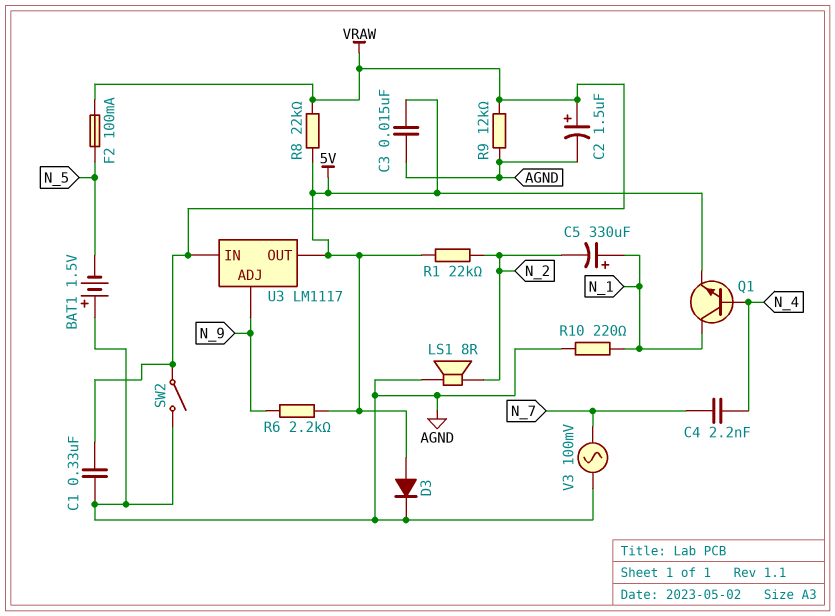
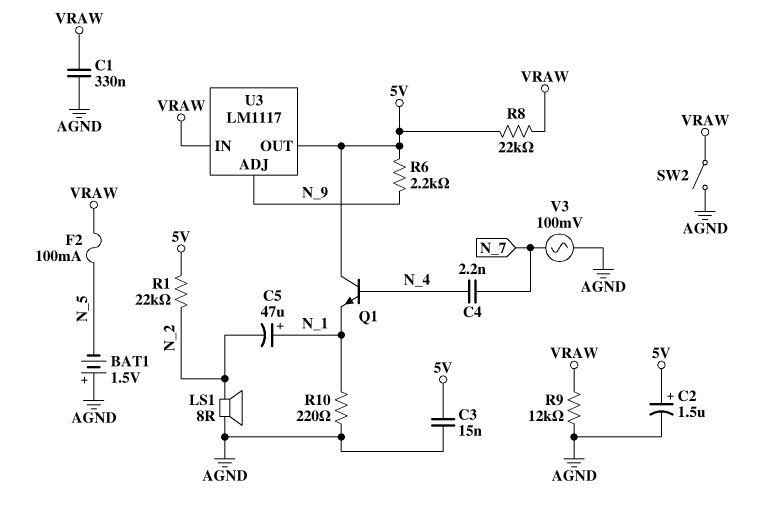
C2: 1.5uF (plus VRAW, minus AGND) -> 1.5uF (plus 5V, minus AGND)
C5: 330uF (plus N_1, minus N_2) -> 47uF (plus N_1, minus N_2)
D3: diode (A 5V, K AGND) -> none
Q1: NPN (B N_4, C N_1, E 5V) -> NPN (B N_4, C 5V, E N_1)

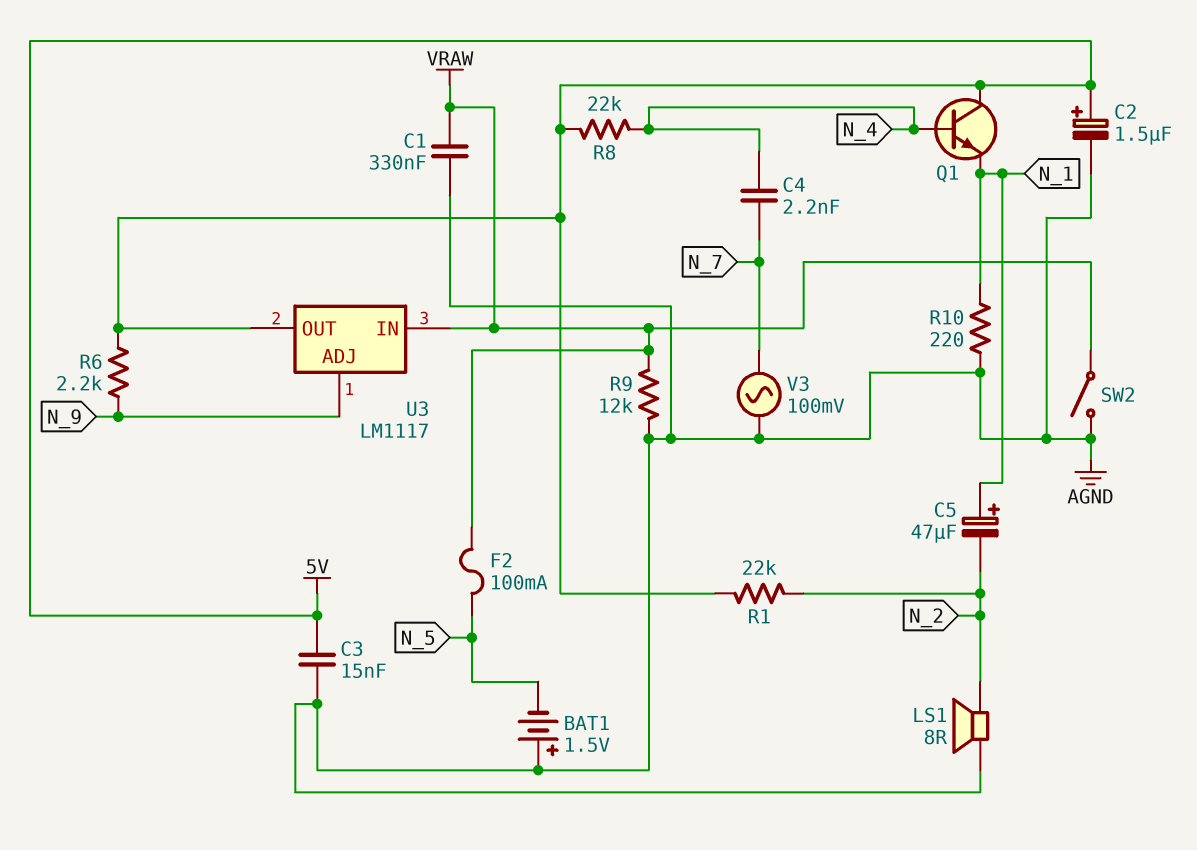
R8: 22k (5V, VRAW) -> 22k (5V, N_4)

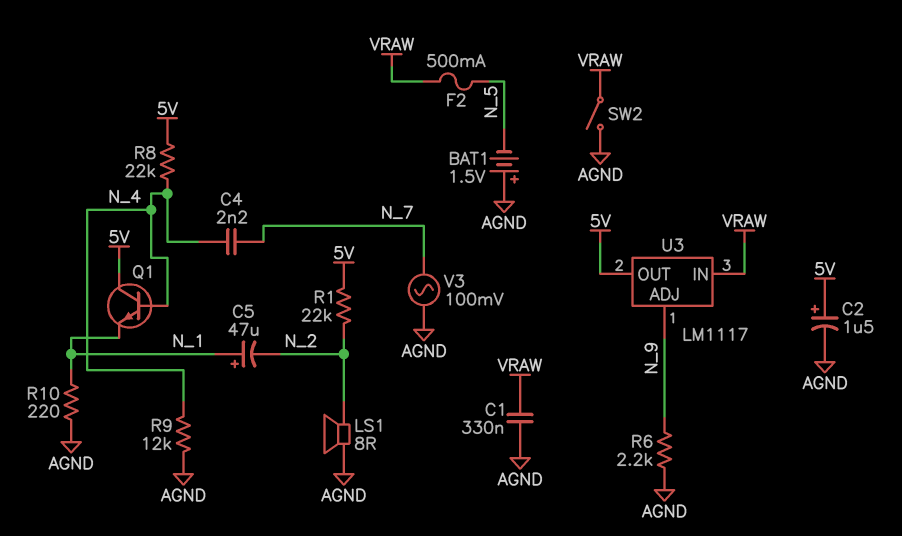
C3: 15nF (5V, AGND) -> none
F2: 100mA (N_5, VRAW) -> 500mA (N_5, VRAW)
R6: 2.2k (5V, N_9) -> 2.2k (AGND, N_9)
R9: 12k (AGND, VRAW) -> 12k (AGND, N_4)

